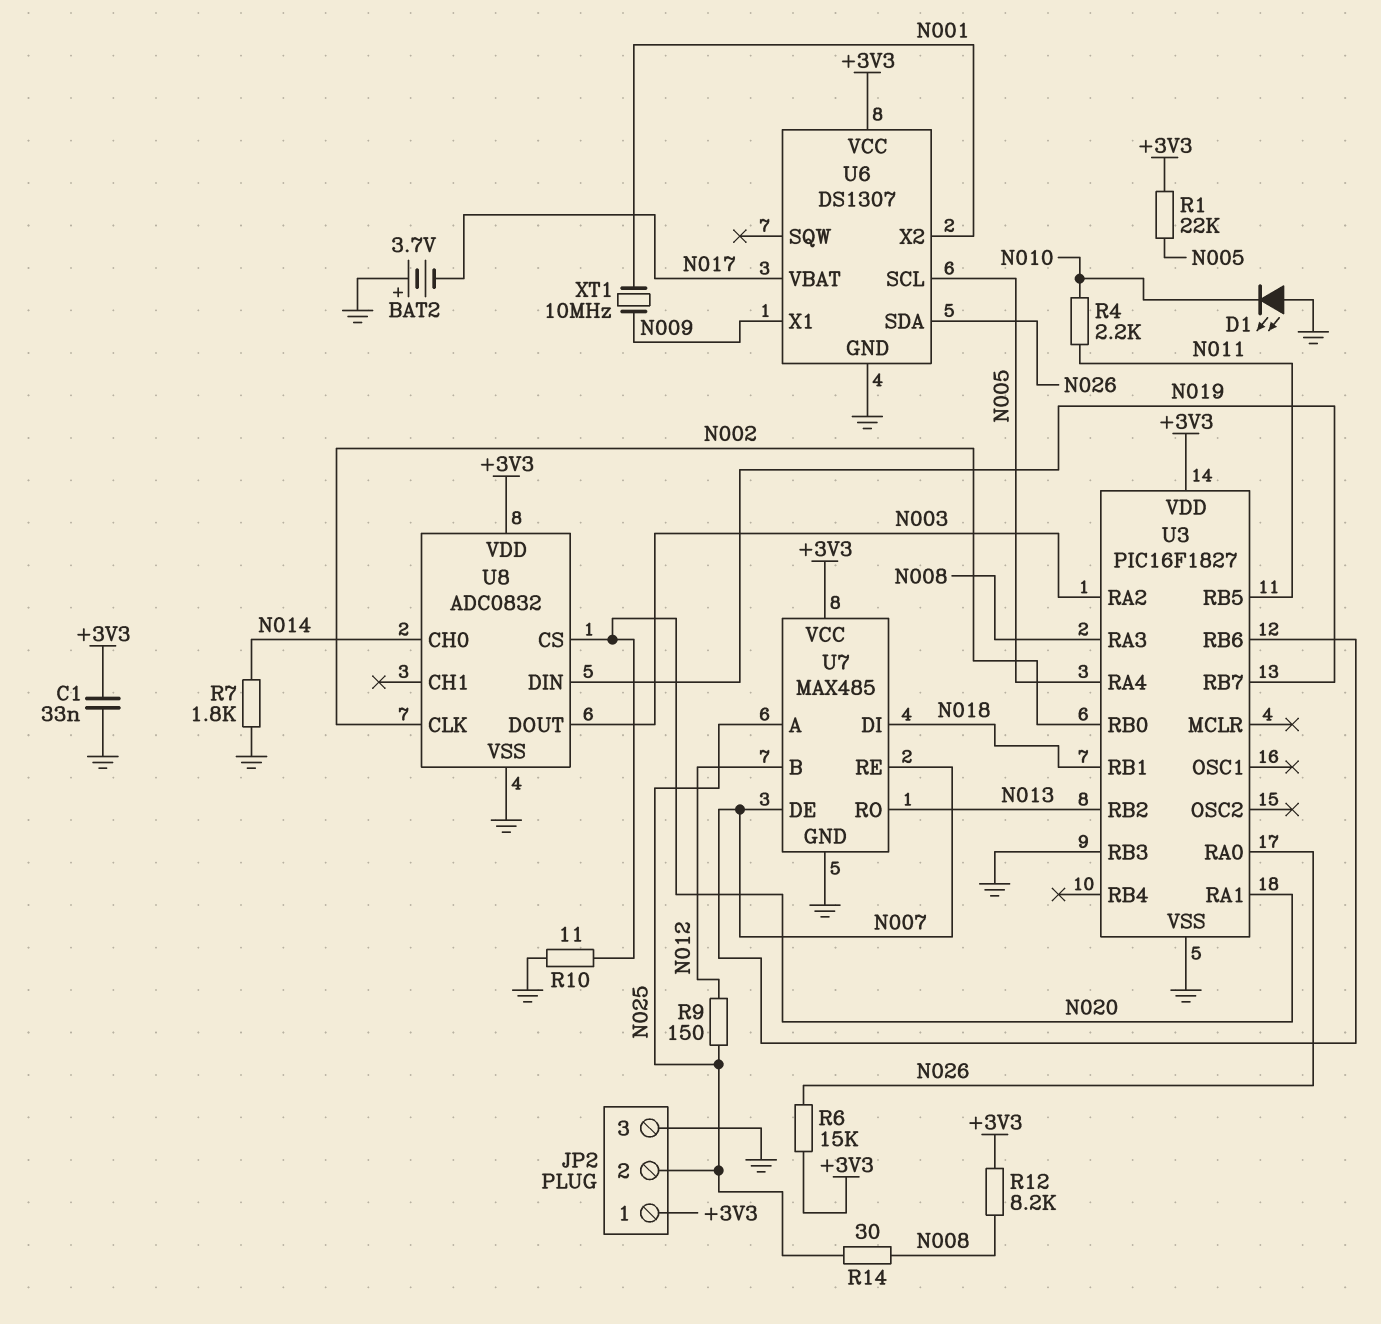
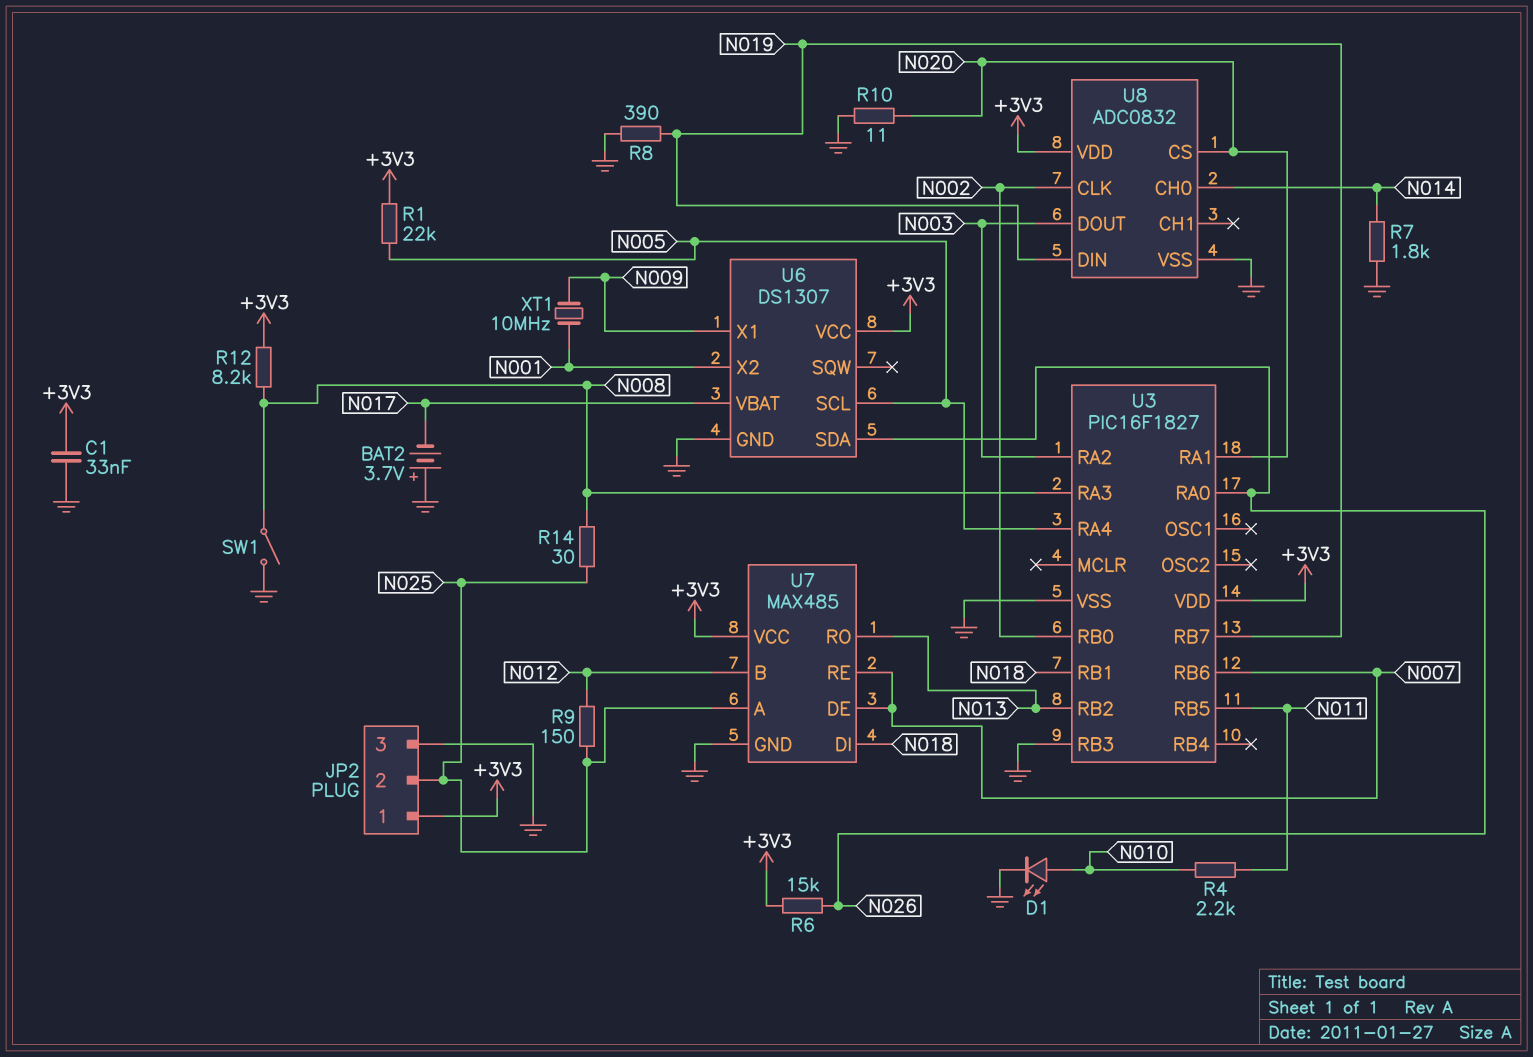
D1: LED (A GND, K N010) -> LED (A N010, K GND)
R8: none -> 390 (GND, N019)
SW1: none -> switch (GND, N008)

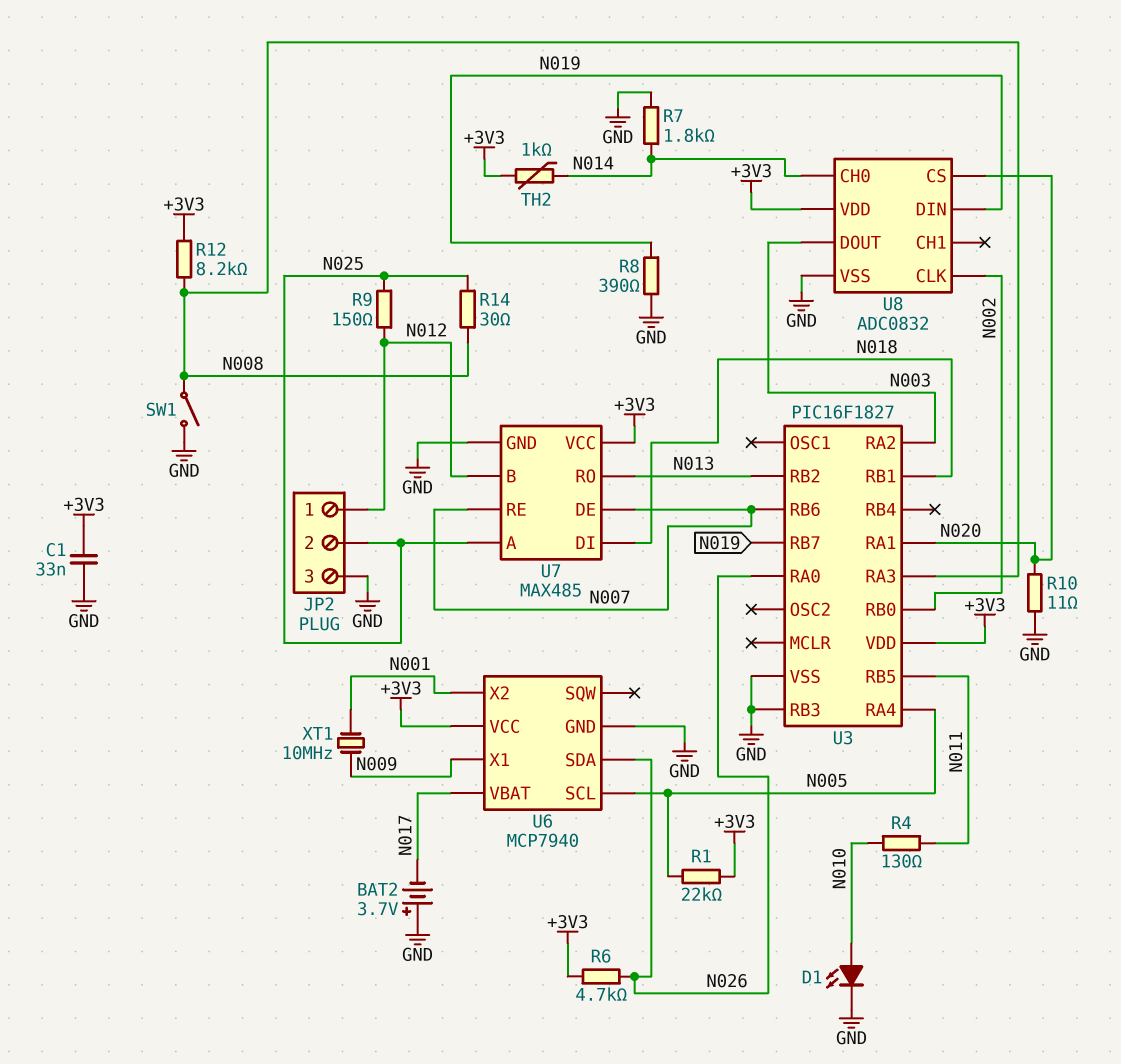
JP2 pin 1: +3V3 -> N012
R4: 2.2k (N010, N011) -> 130 (N010, N011)
R6: 15k (+3V3, N026) -> 4.7k (+3V3, N026)
TH2: none -> 1k (+3V3, N014)
U6: DS1307 -> MCP7940

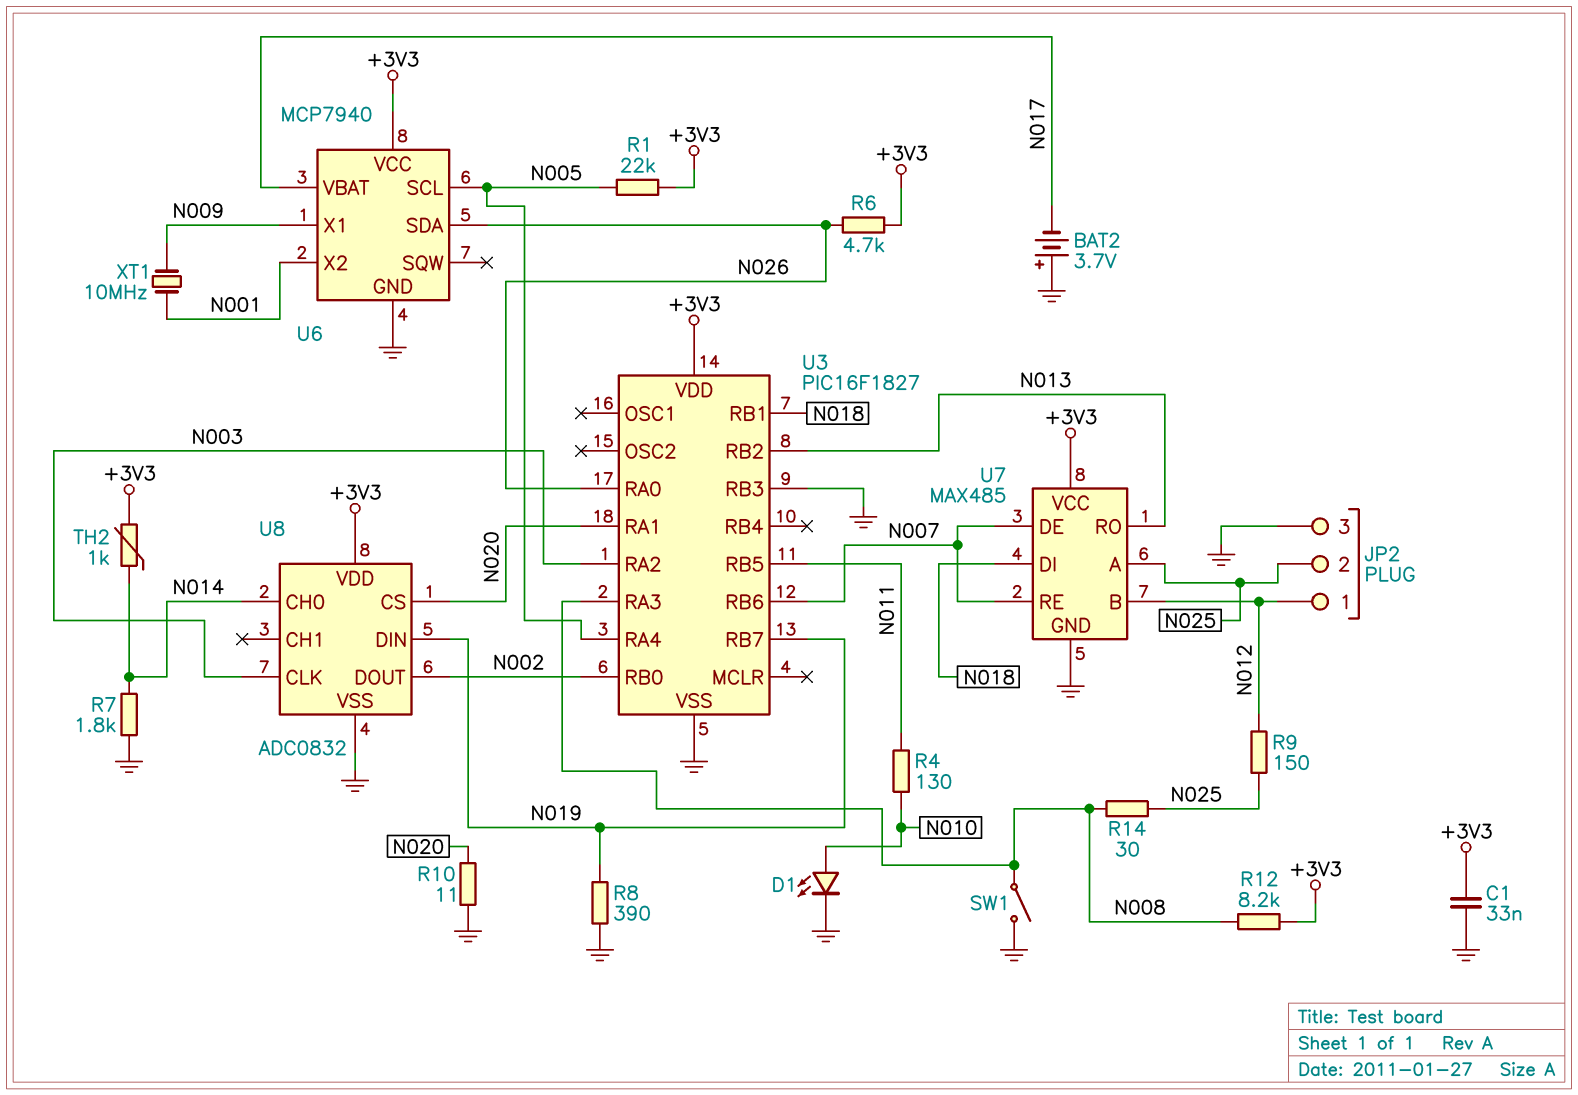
U8 pin CLK: N002 -> N003
U8 pin DOUT: N003 -> N002

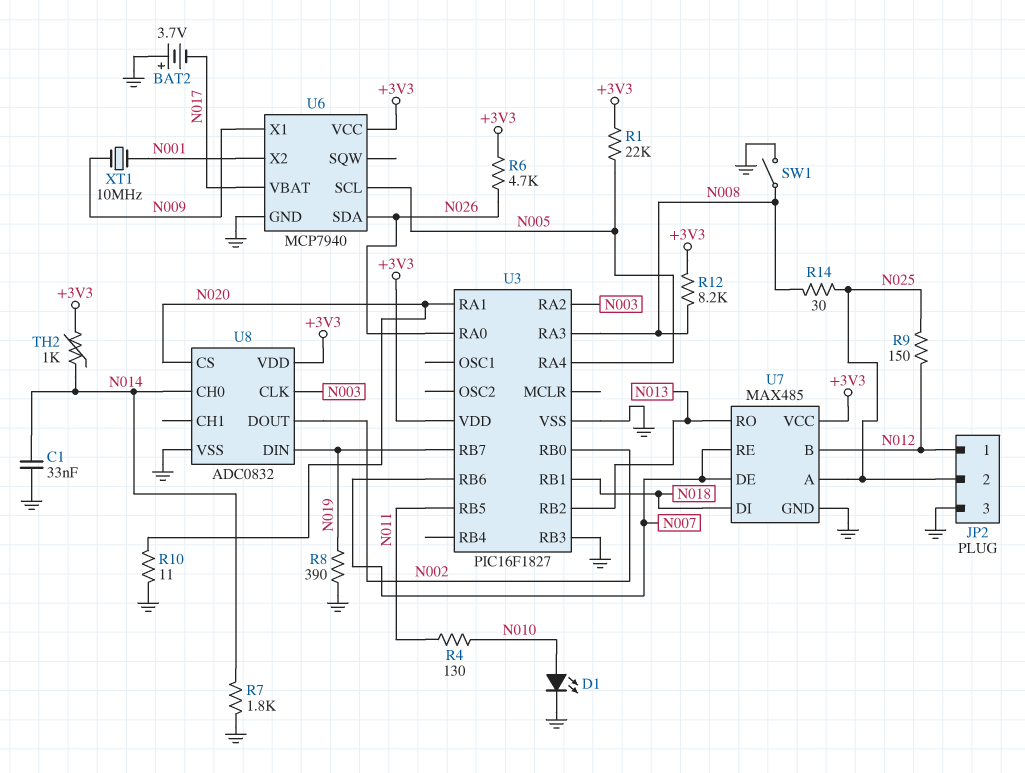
C1: 33nF (+3V3, GND) -> 33nF (GND, N014)

